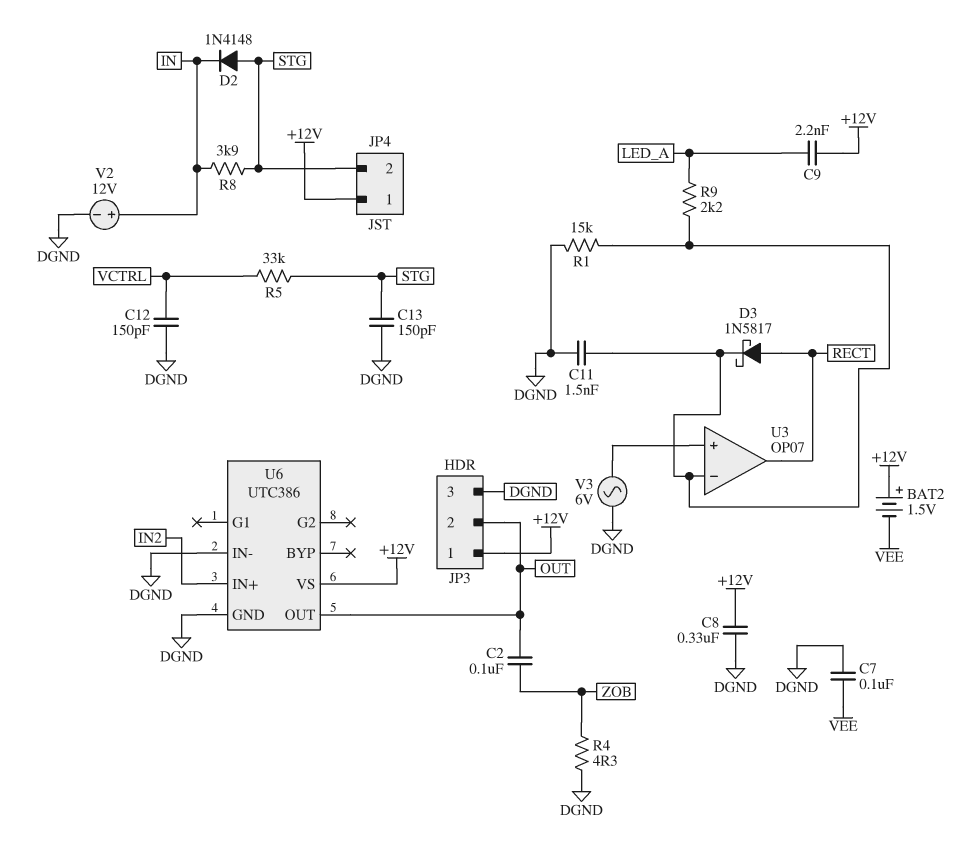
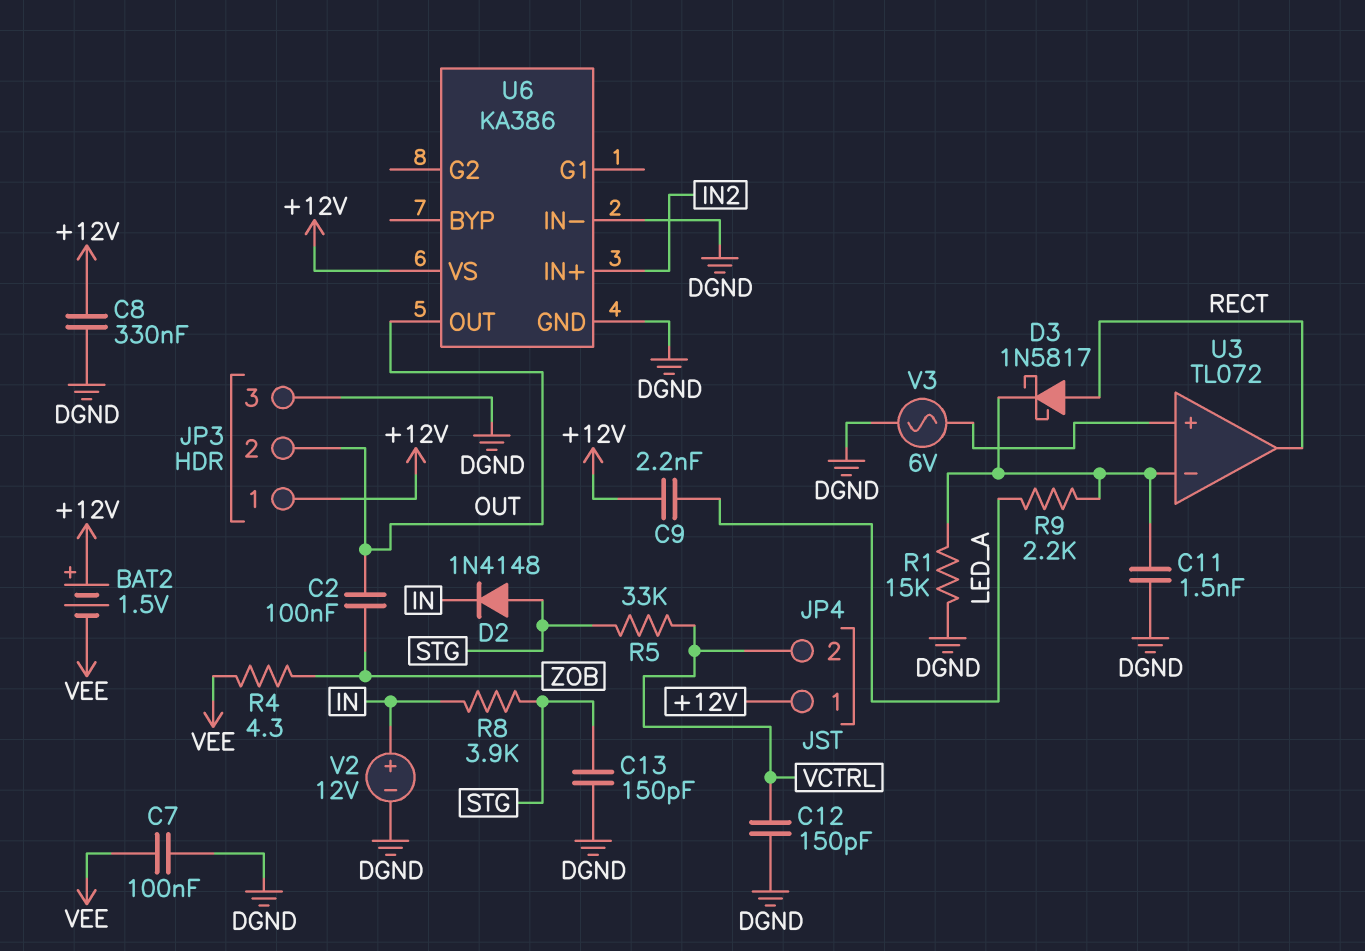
JP4 pin 2: STG -> VCTRL
R4: 4.3 (DGND, ZOB) -> 4.3 (VEE, ZOB)
U3: OP07 -> TL072
U6: UTC386 -> KA386

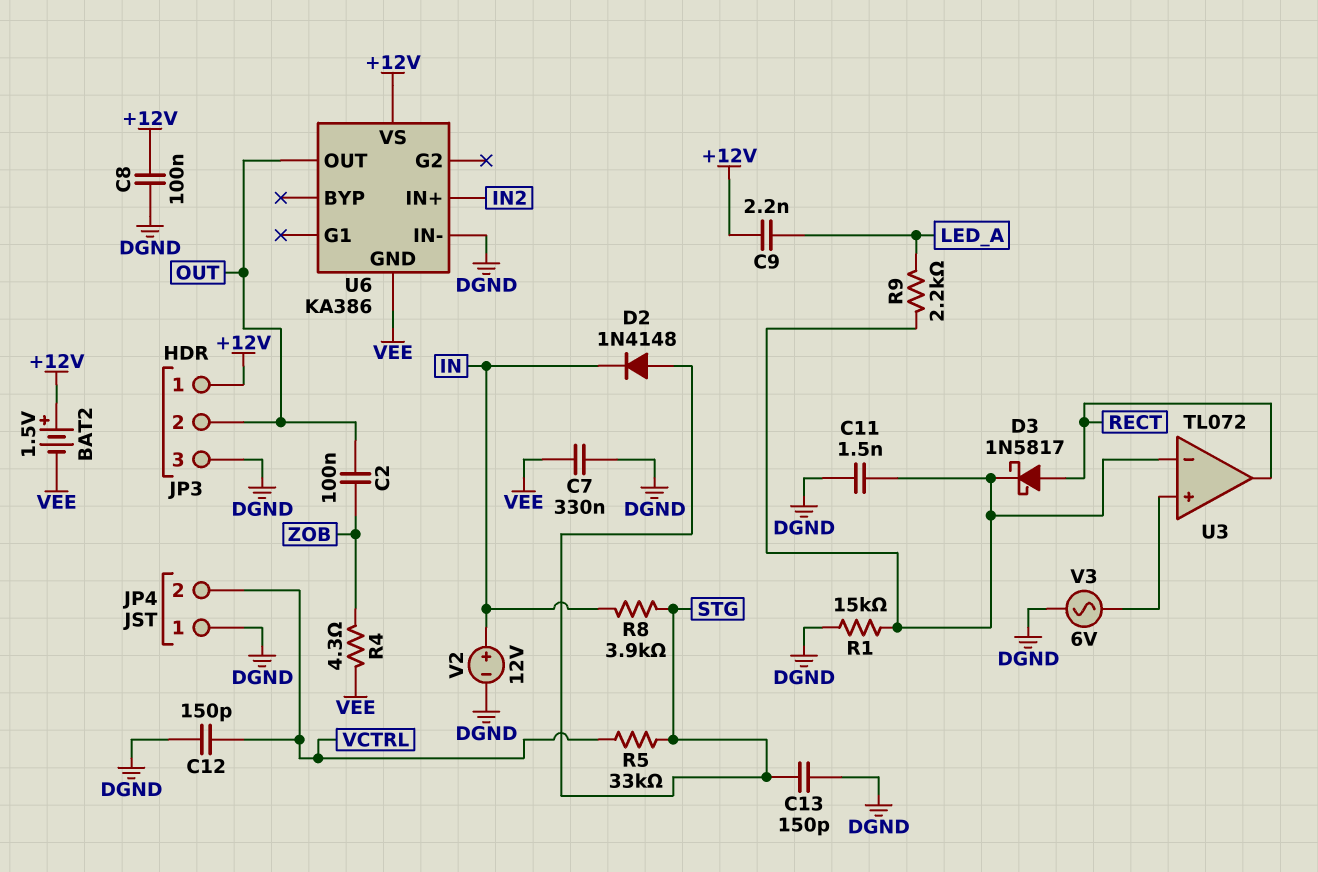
C7: 100nF (DGND, VEE) -> 330nF (DGND, VEE)
C8: 330nF (+12V, DGND) -> 100nF (+12V, DGND)
JP4 pin 1: +12V -> DGND
U6 pin GND: DGND -> VEE

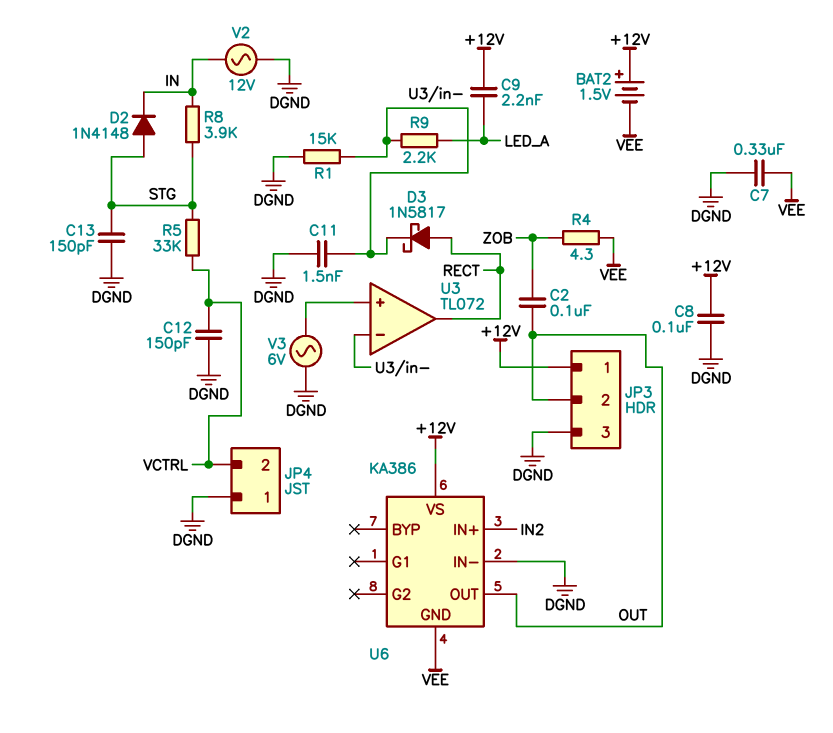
V2: 12V (plus IN, minus DGND) -> AC 12V (DGND, IN)

